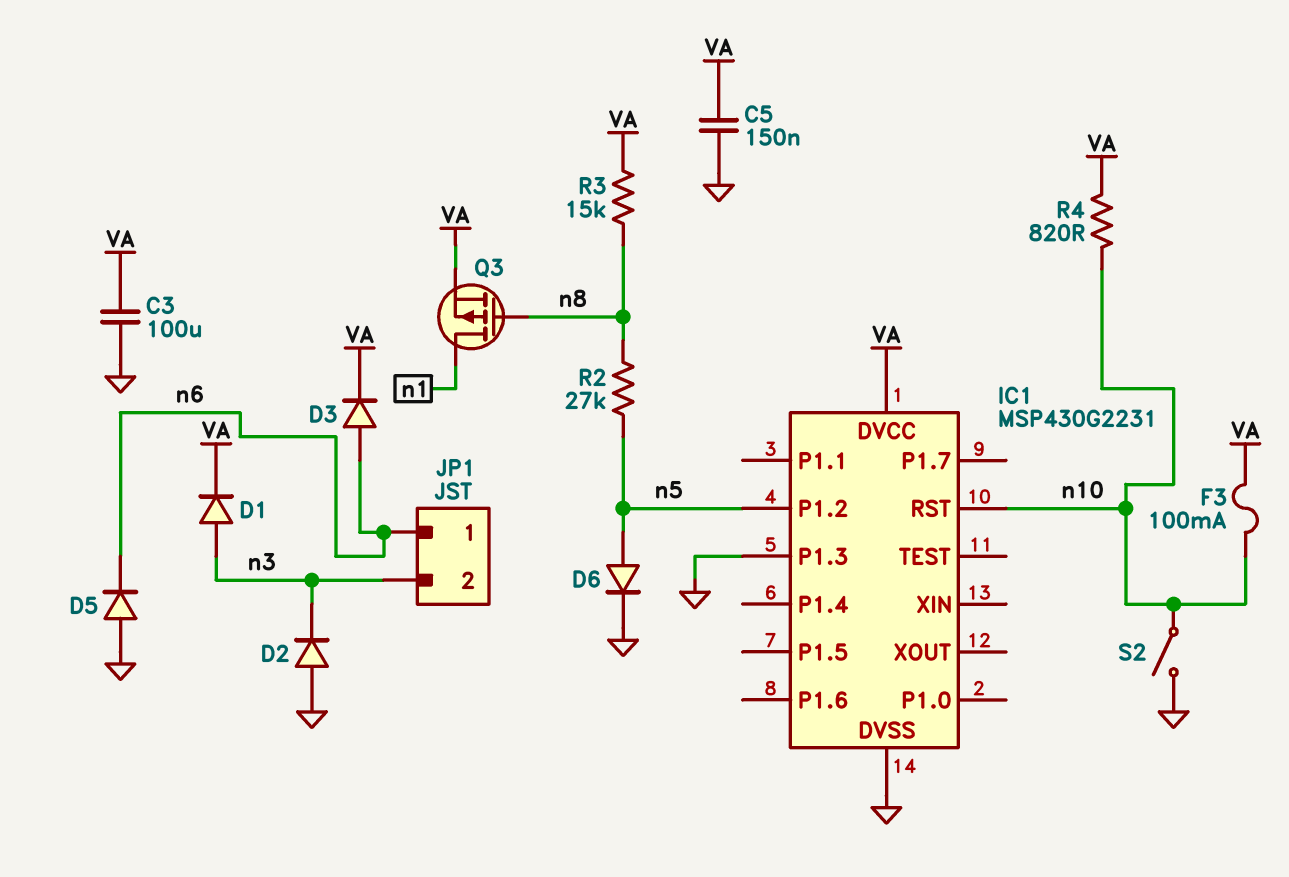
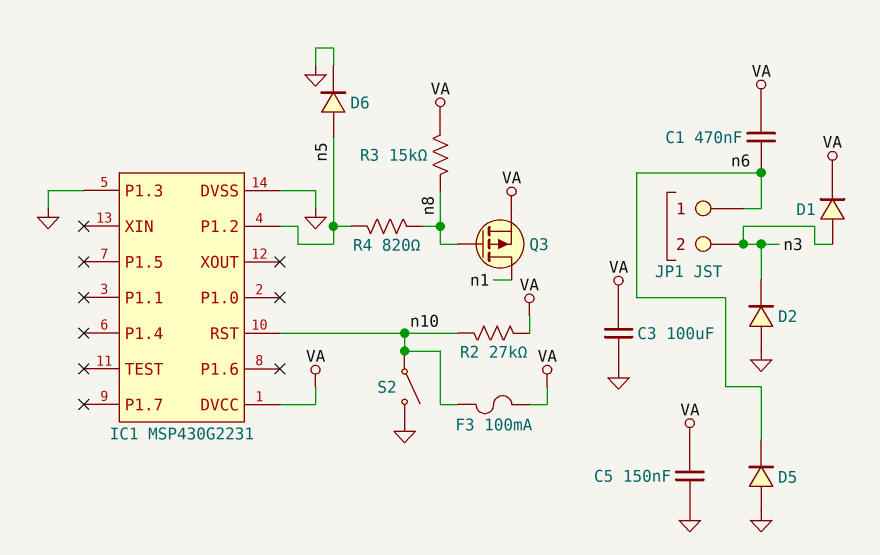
C1: none -> 470nF (VA, n6)
D3: diode (A n6, K VA) -> none
R2: 27k (n5, n8) -> 27k (VA, n10)
R4: 820 (VA, n10) -> 820 (n5, n8)

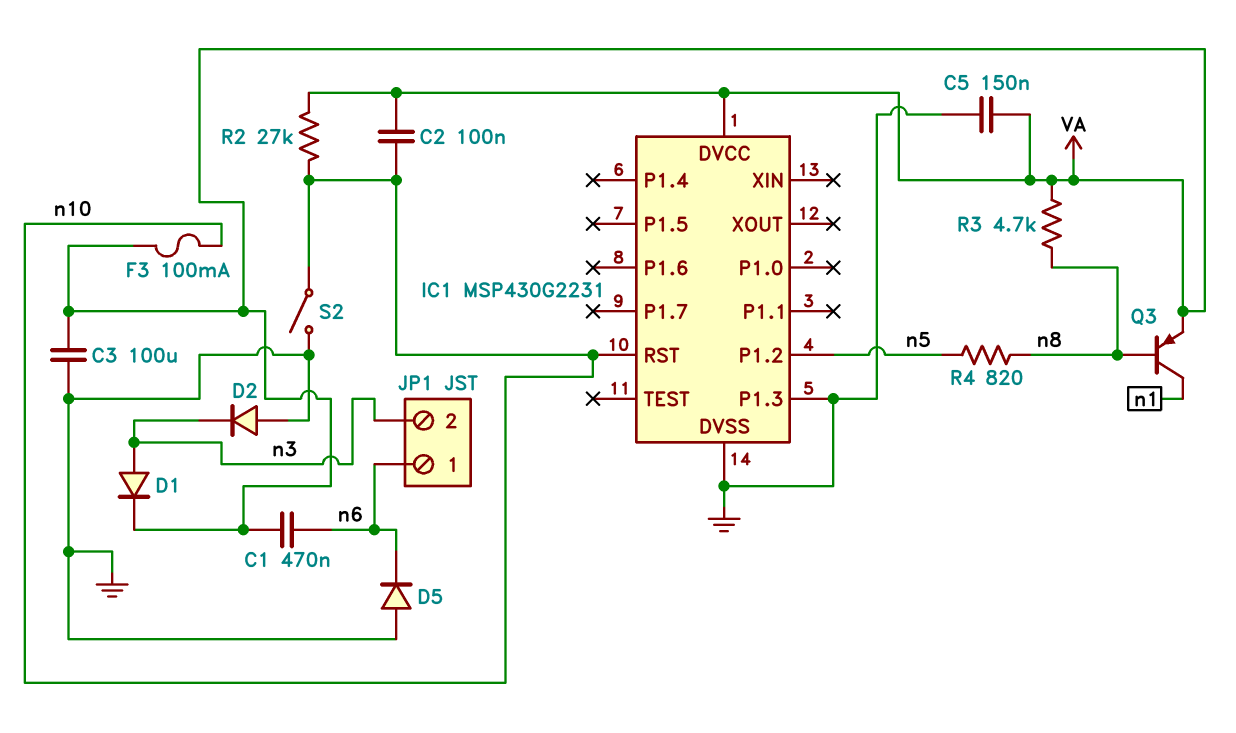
C2: none -> 100nF (VA, n10)
D6: diode (A n5, K GND) -> none
Q3: PMOS (G n8, D n1, S VA) -> PNP (B n8, C n1, E VA)
R3: 15k (VA, n8) -> 4.7k (VA, n8)

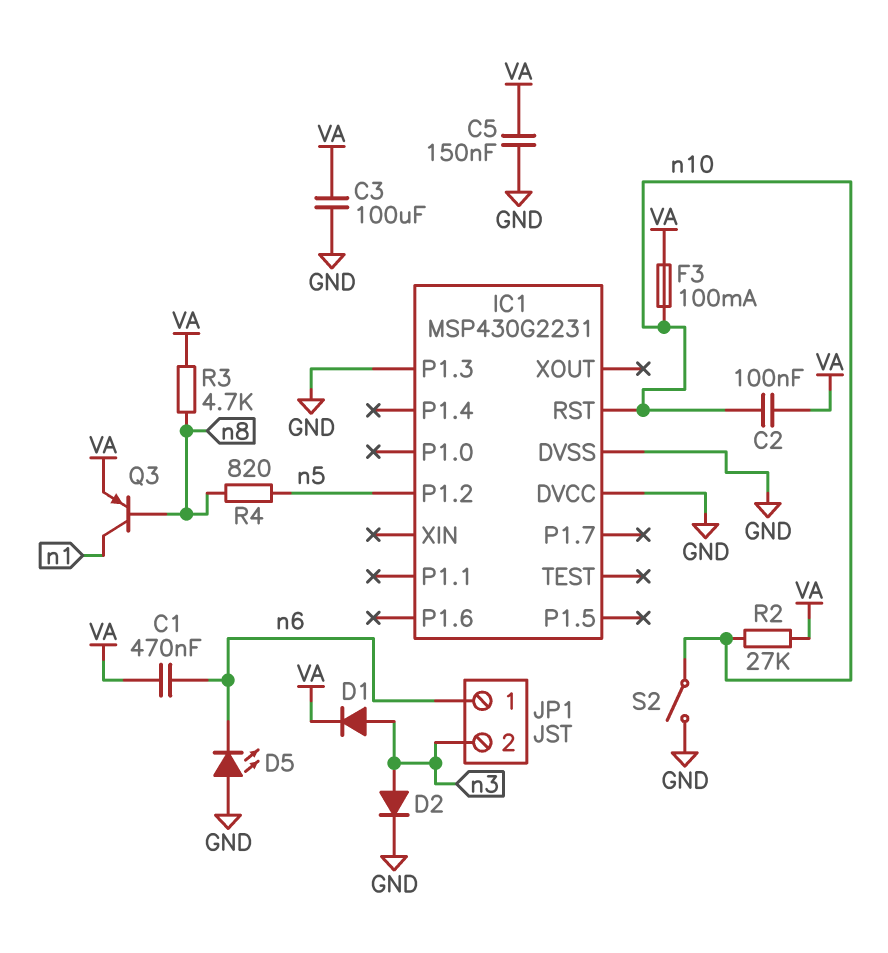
D2: diode (A GND, K n3) -> diode (A n3, K GND)
D5: diode (A GND, K n6) -> LED (A GND, K n6)
IC1 pin DVCC: VA -> GND

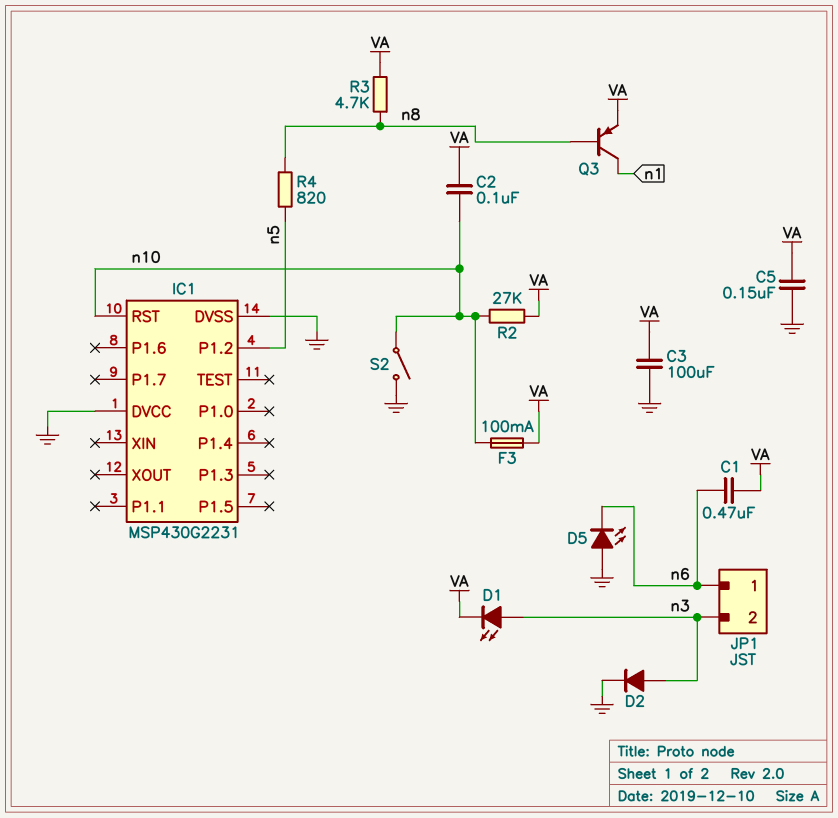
D1: diode (A n3, K VA) -> LED (A n3, K VA)
IC1 pin P1.3: GND -> none

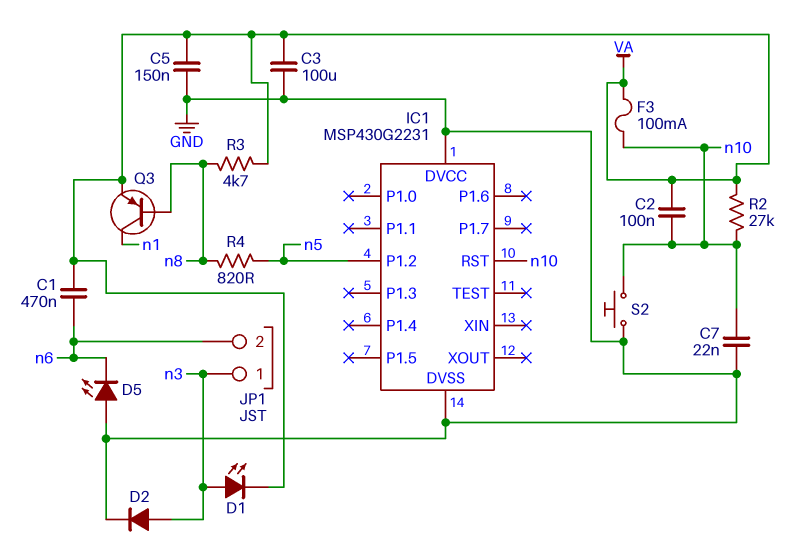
C7: none -> 22nF (GND, n10)
JP1 pin 1: n6 -> n3
JP1 pin 2: n3 -> n6
S2: switch (GND, n10) -> button (GND, n10)

